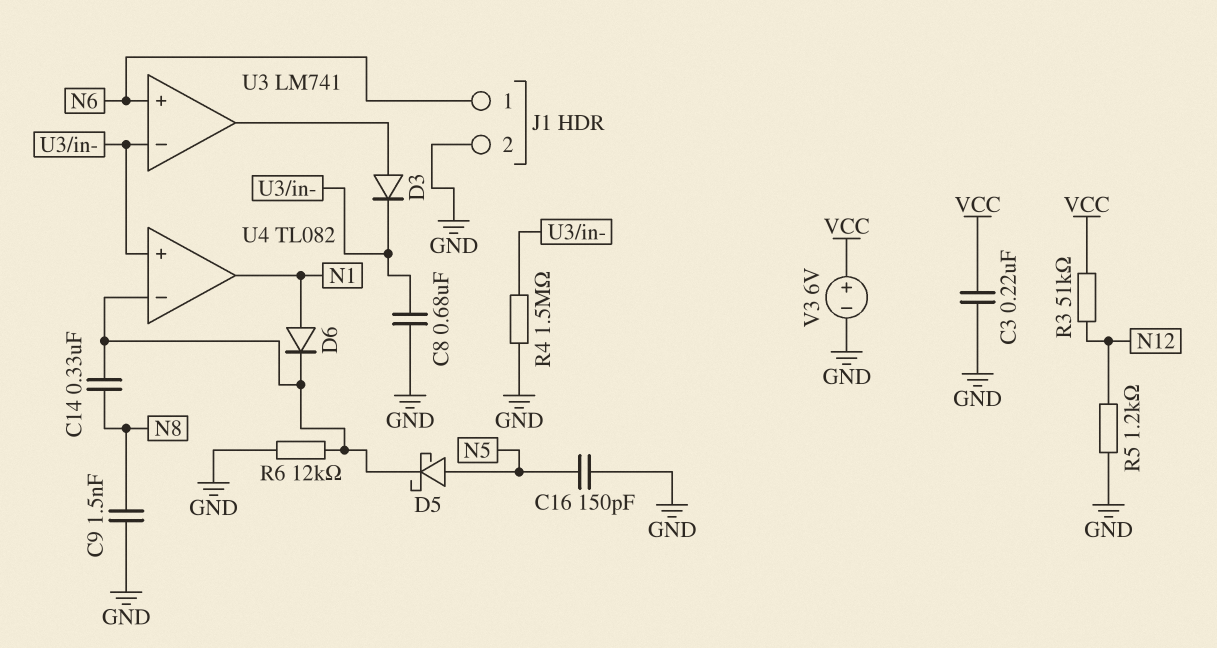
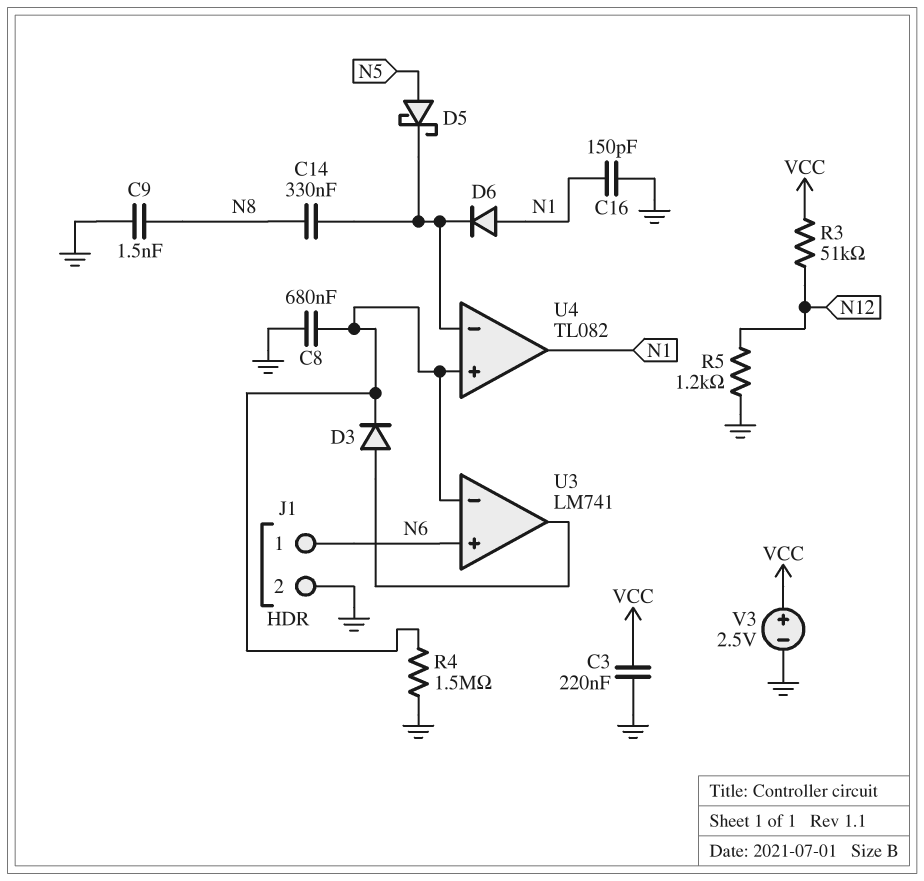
C16: 150pF (GND, N5) -> 150pF (GND, N1)
R6: 12k (GND, U4/in-) -> none
V3: 6V (plus VCC, minus GND) -> 2.5V (plus VCC, minus GND)

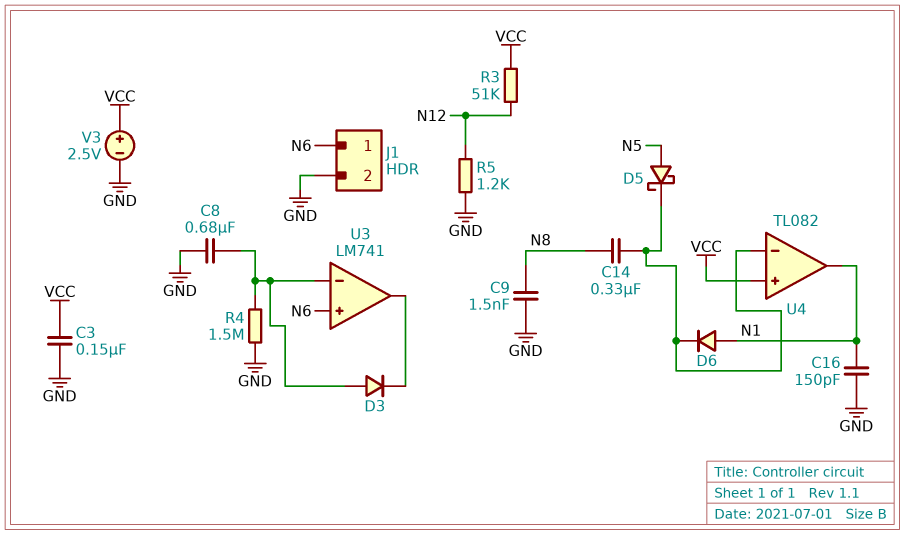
C3: 220nF (GND, VCC) -> 150nF (GND, VCC)
D3: diode (A U3/out, K U3/in-) -> diode (A U3/in-, K U3/out)
U4 pin in+: U3/in- -> VCC

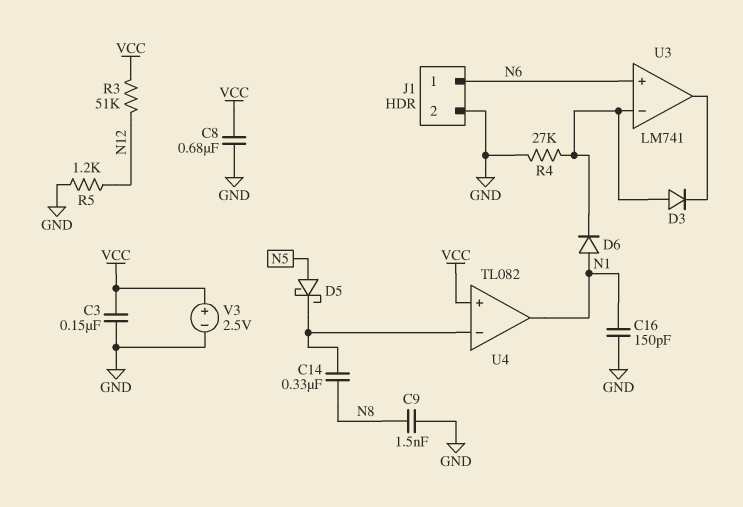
C8: 680nF (GND, U3/in-) -> 680nF (GND, VCC)
D6: diode (A N1, K U4/in-) -> diode (A N1, K U3/in-)
R4: 1.5M (GND, U3/in-) -> 27k (GND, U3/in-)

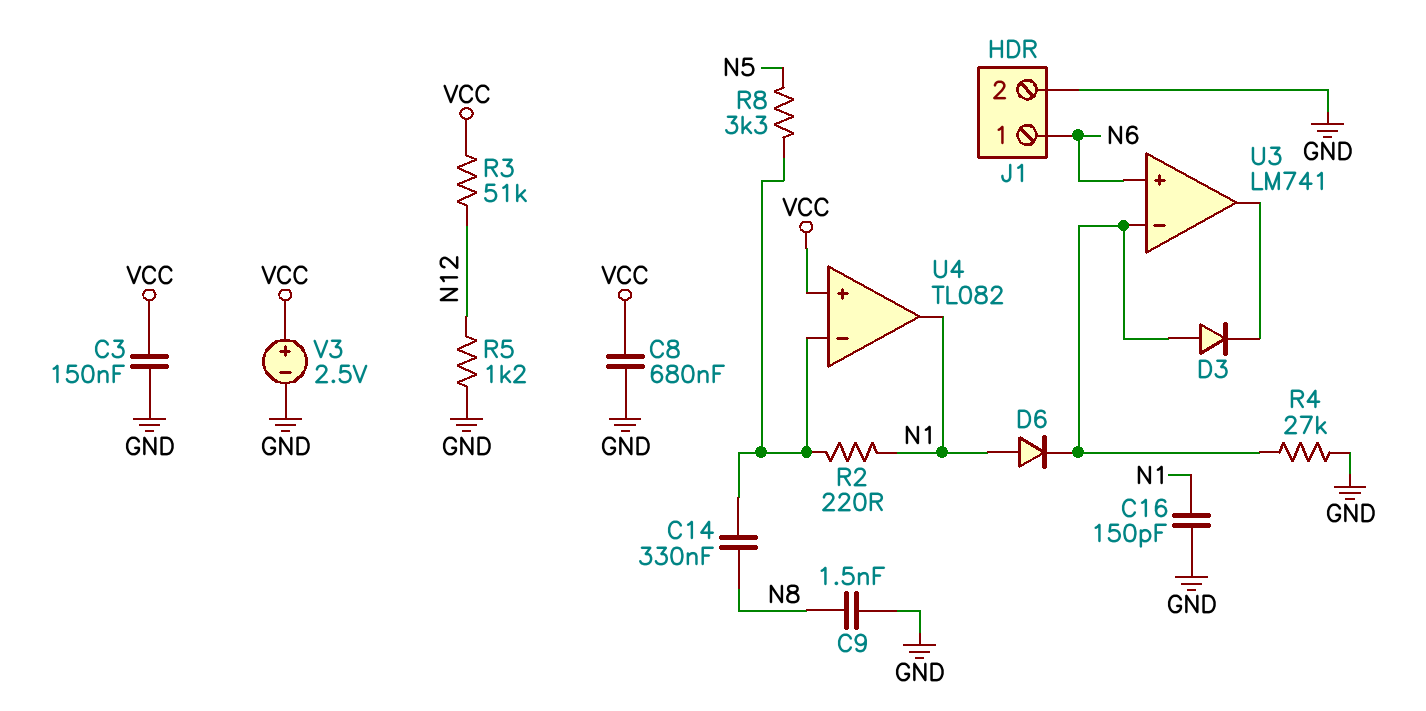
D5: schottky (A N5, K U4/in-) -> none
R2: none -> 220 (N1, U4/in-)
R8: none -> 3.3k (N5, U4/in-)

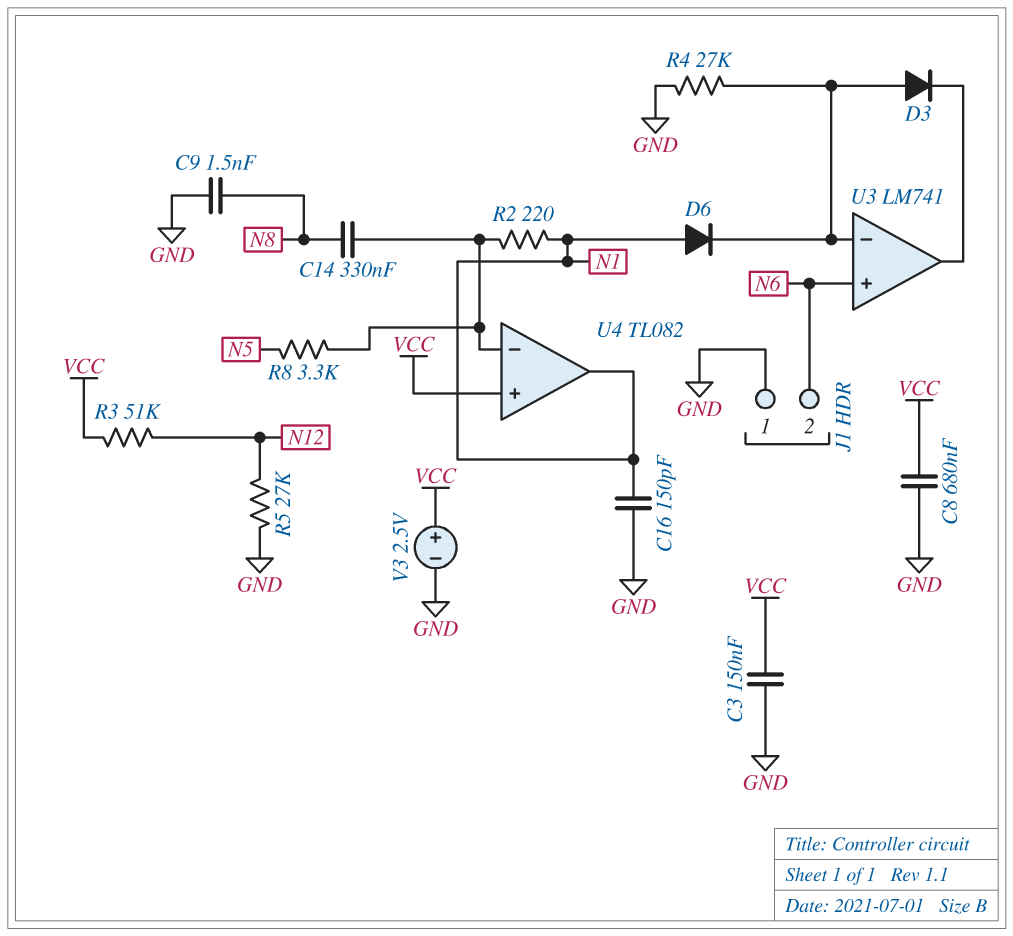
J1 pin 1: N6 -> GND
J1 pin 2: GND -> N6
R5: 1.2k (GND, N12) -> 27k (GND, N12)

